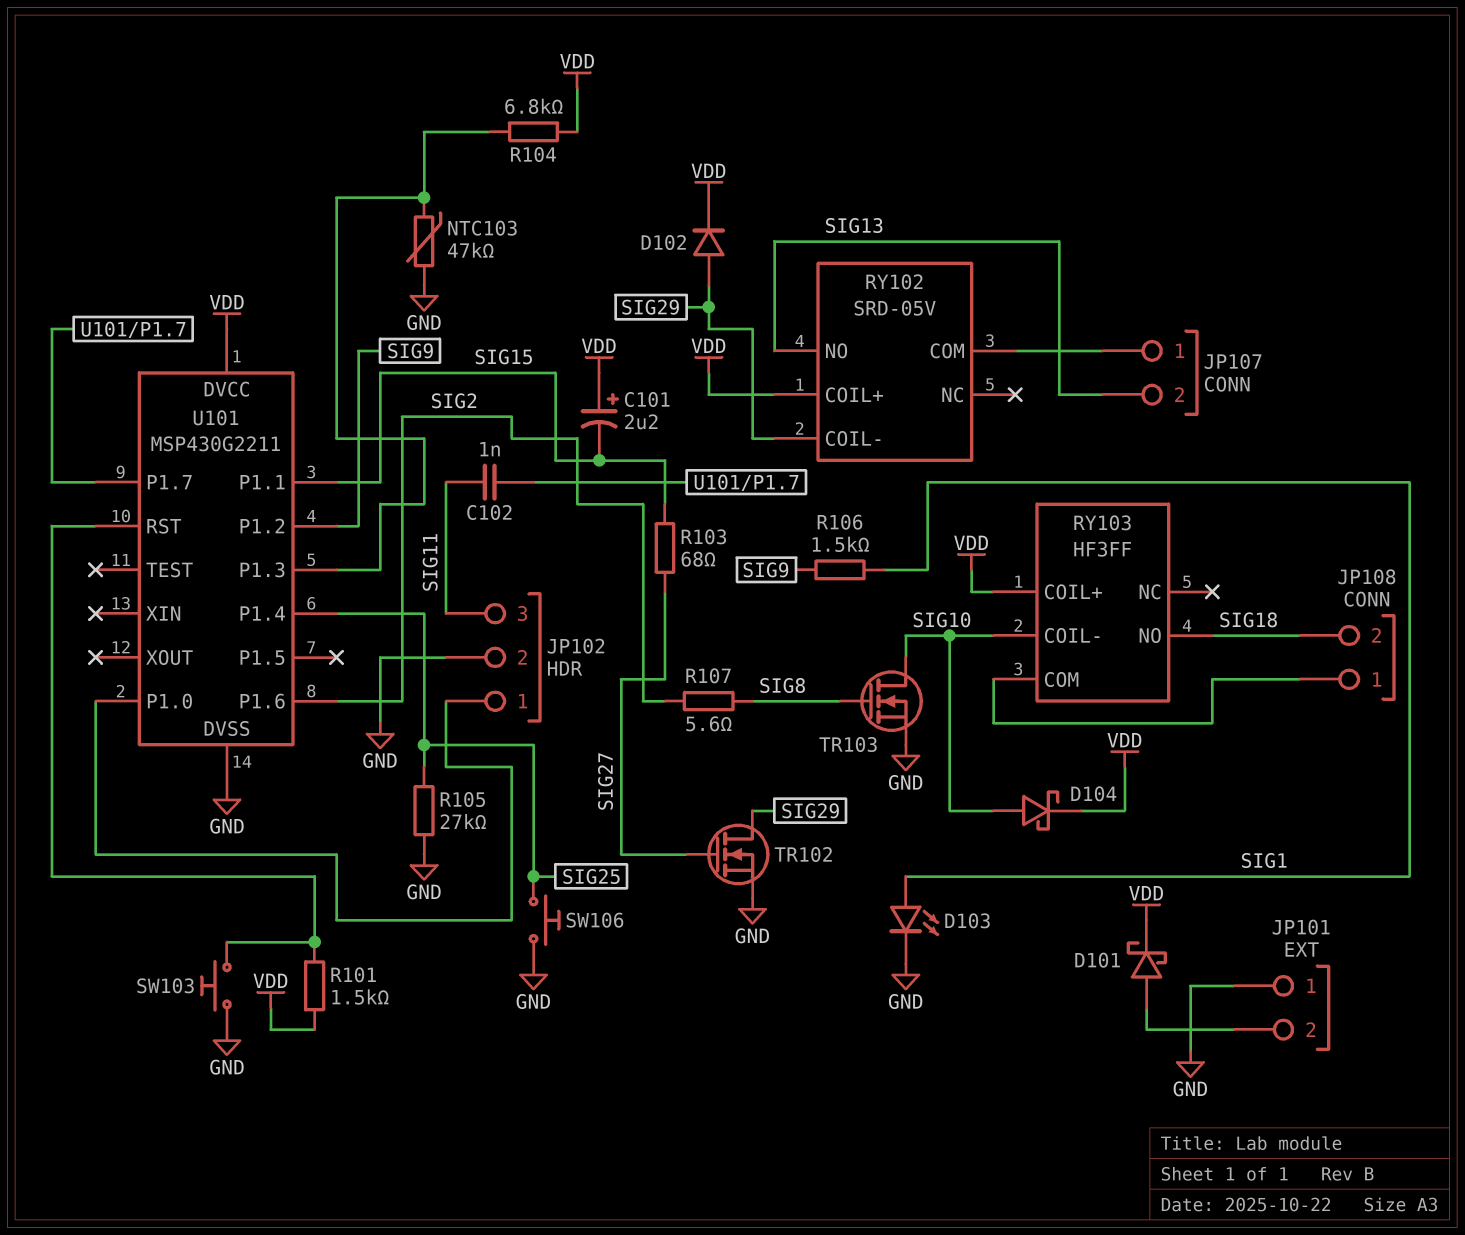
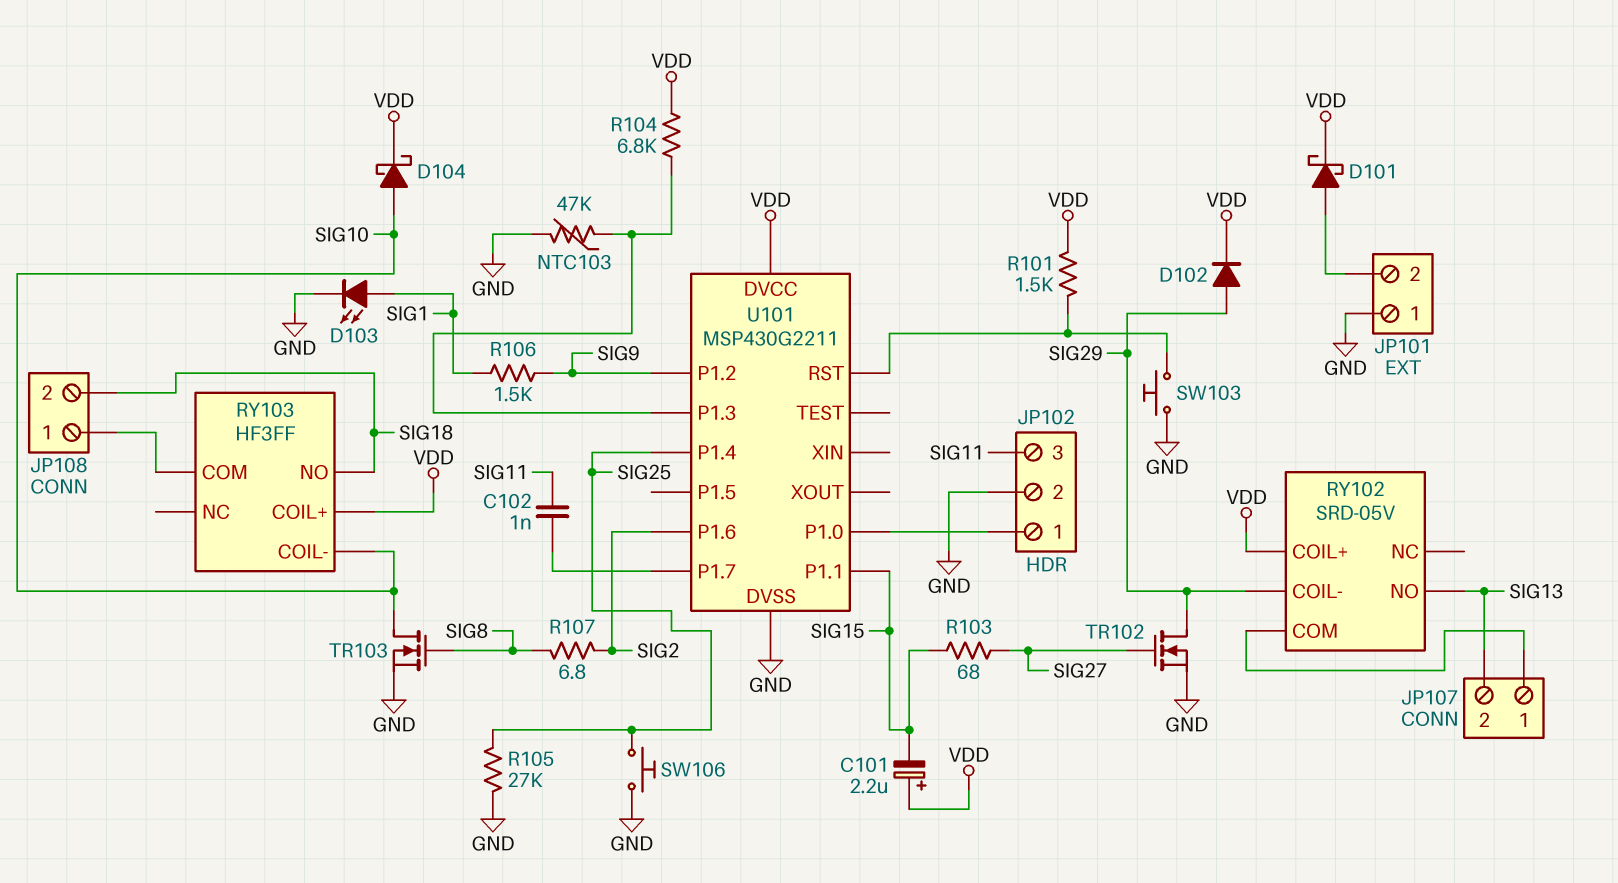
R107: 5.6 (SIG2, SIG8) -> 6.8 (SIG2, SIG8)

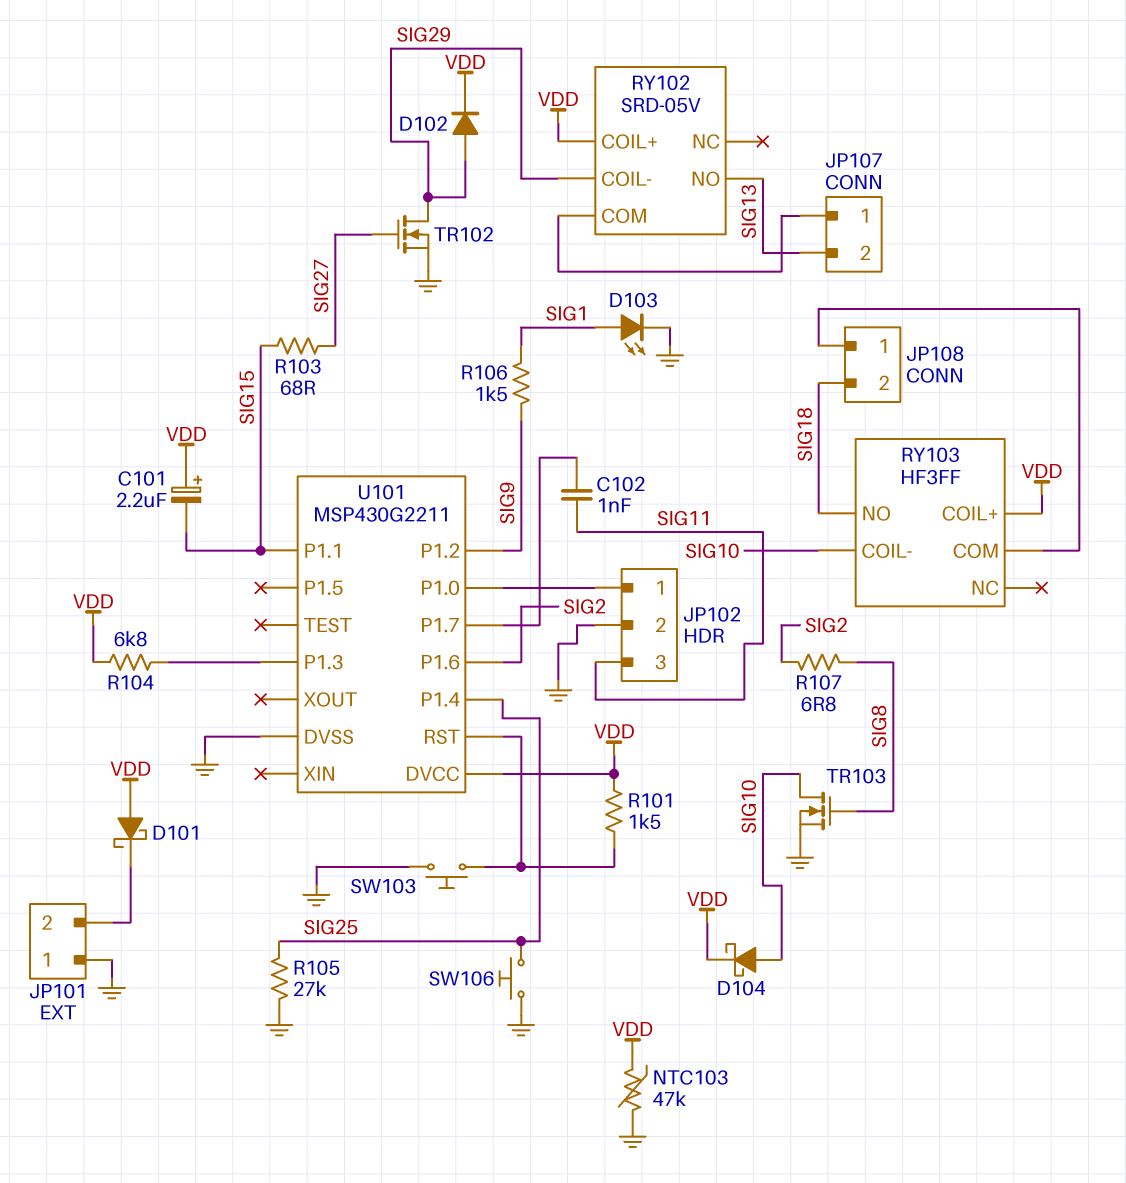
D101: schottky (A JP101/2, K VDD) -> schottky (A VDD, K JP101/2)
NTC103: 47k (GND, U101/P1.3) -> 47k (GND, VDD)

